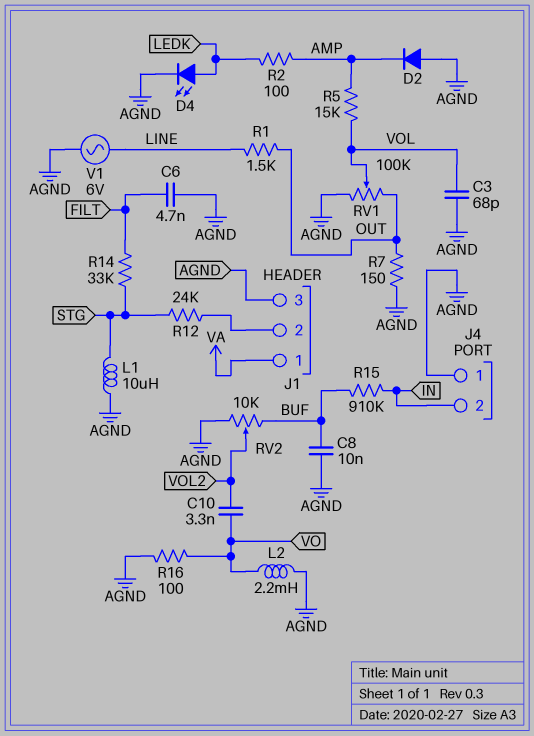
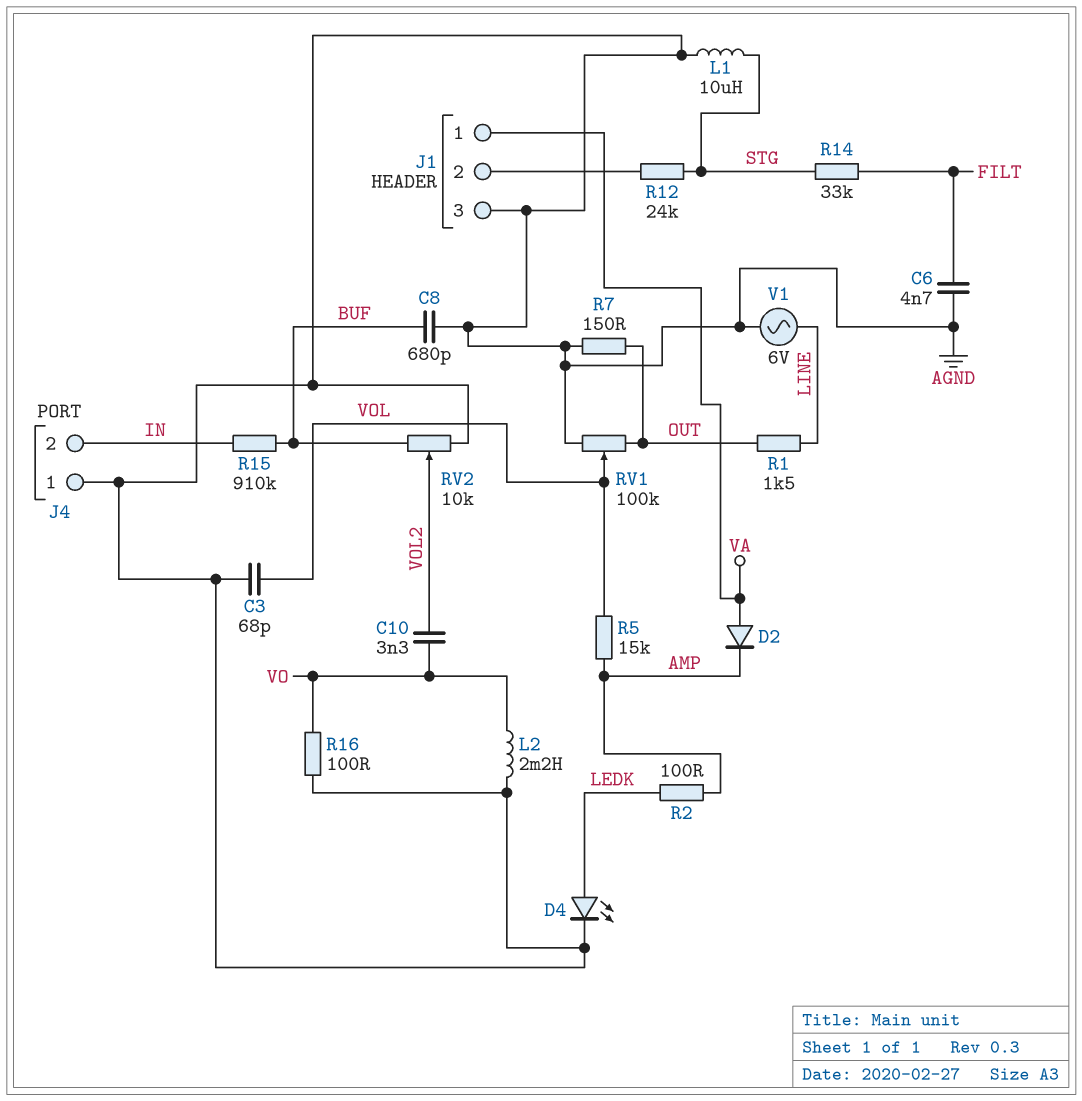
C8: 10nF (AGND, BUF) -> 680pF (AGND, BUF)
D2: diode (A AGND, K AMP) -> diode (A VA, K AMP)

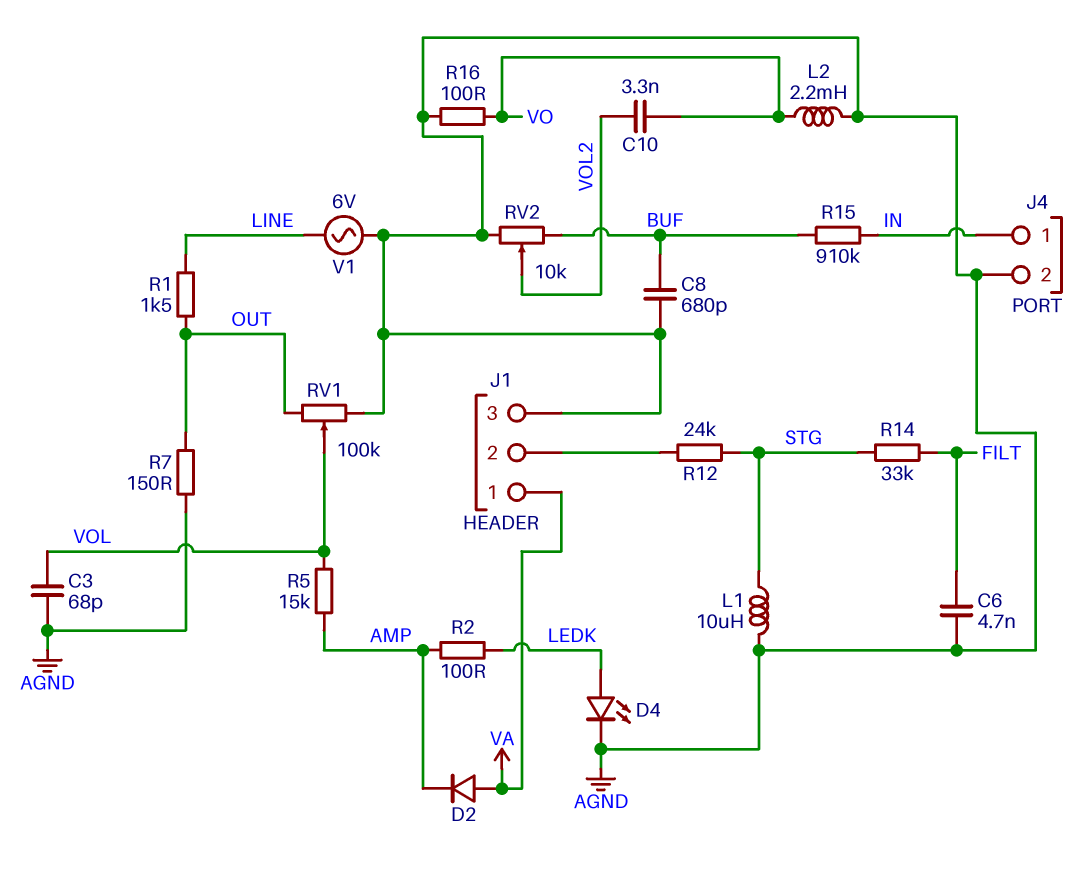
J4 pin 1: AGND -> IN
J4 pin 2: IN -> AGND

